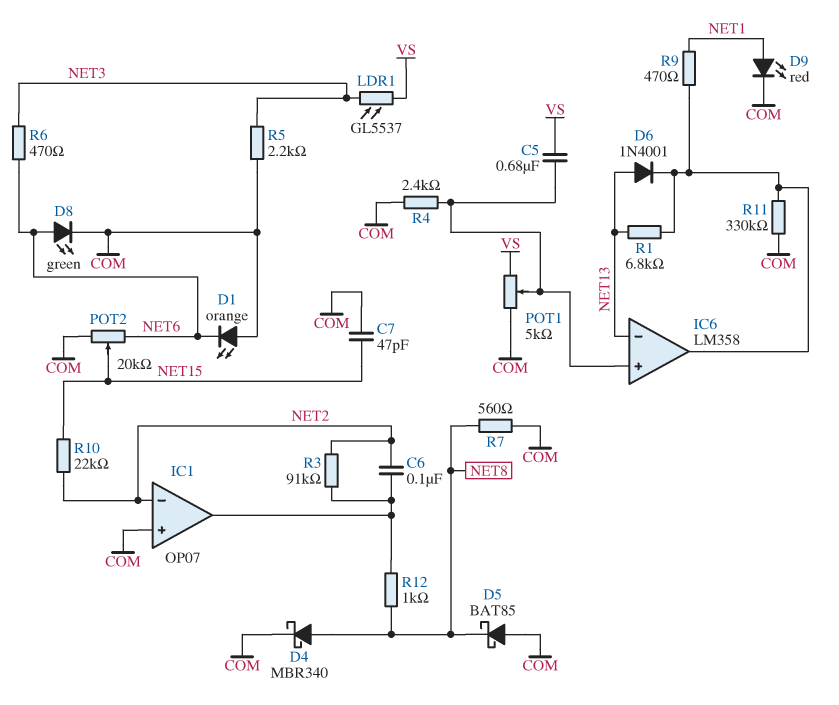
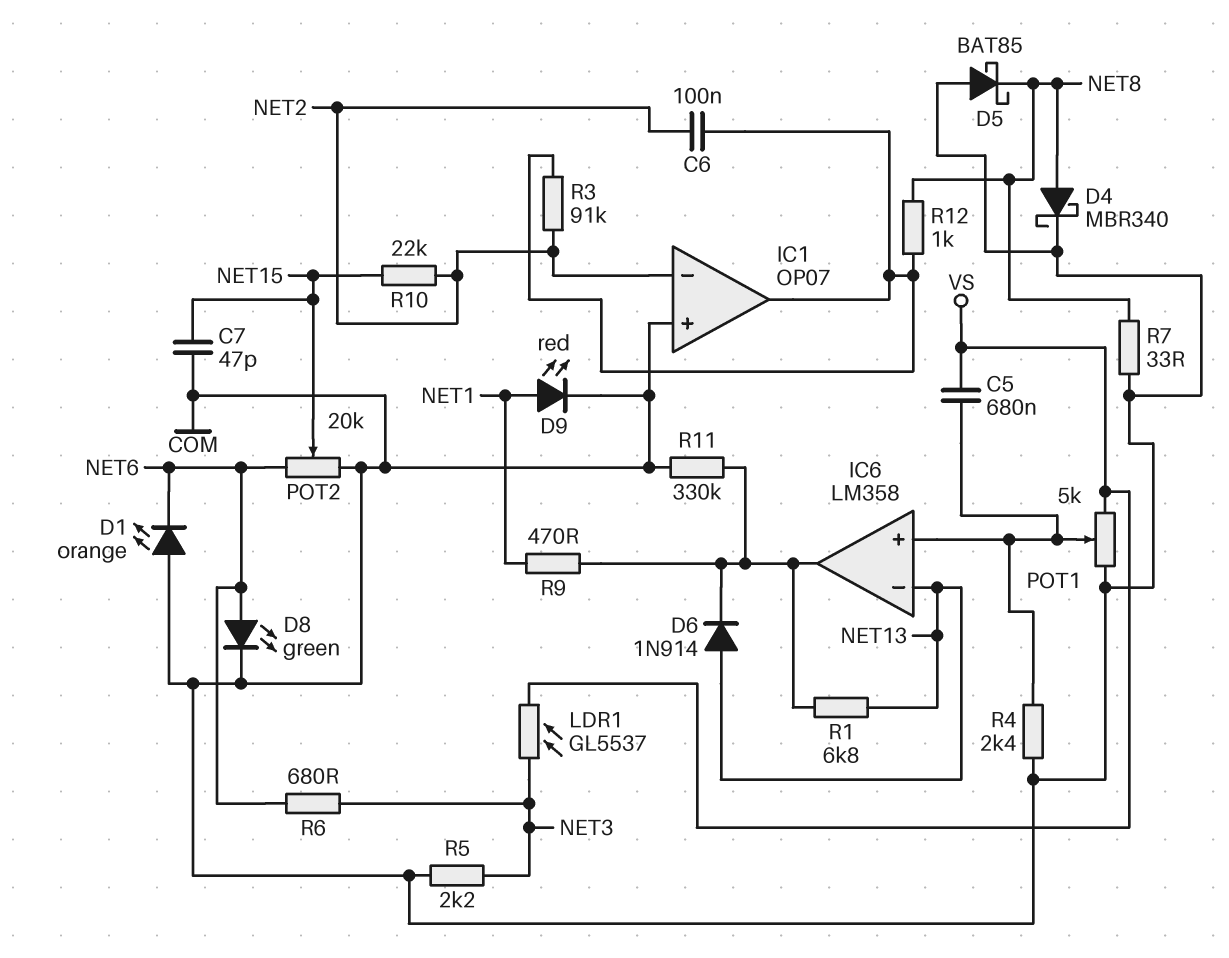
D6: diode 1N4001 (A NET13, K IC6/out) -> diode 1N914 (A NET13, K IC6/out)
R6: 470 (NET3, NET6) -> 680 (NET3, NET6)
R7: 560 (COM, NET8) -> 33 (COM, NET8)

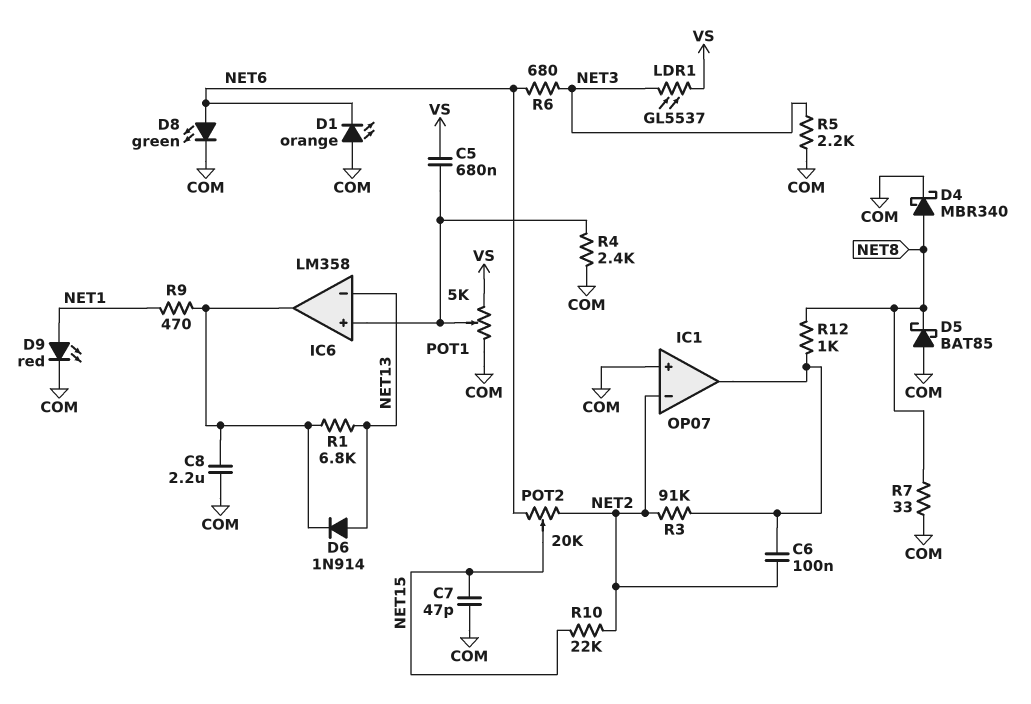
C8: none -> 2.2uF (COM, IC6/out)
POT2: 20k (COM, NET6, wiper NET15) -> 20k (NET2, NET6, wiper NET15)
R11: 330k (COM, IC6/out) -> none

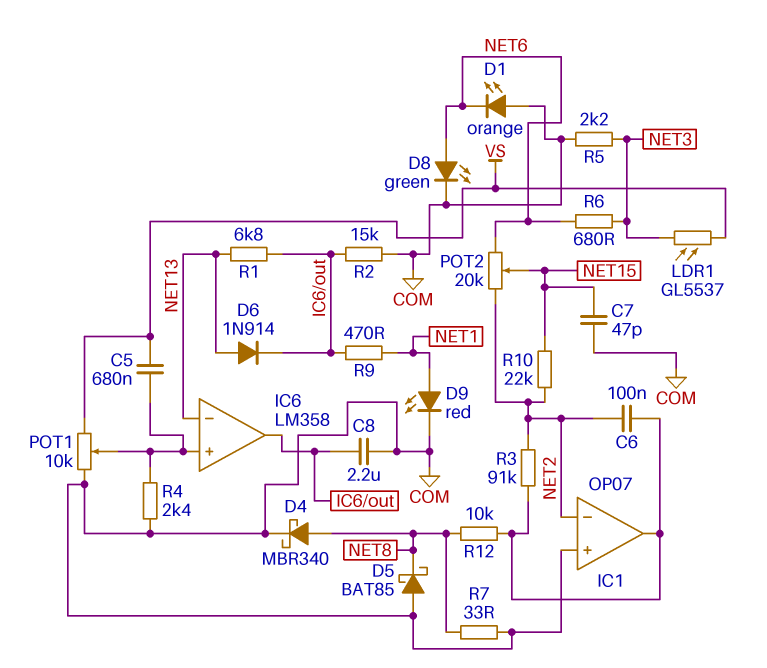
POT1: 5k (COM, VS, wiper IC6/in+) -> 10k (COM, VS, wiper IC6/in+)
R2: none -> 15k (COM, IC6/out)
R12: 1k (IC1/out, NET8) -> 10k (IC1/out, NET8)

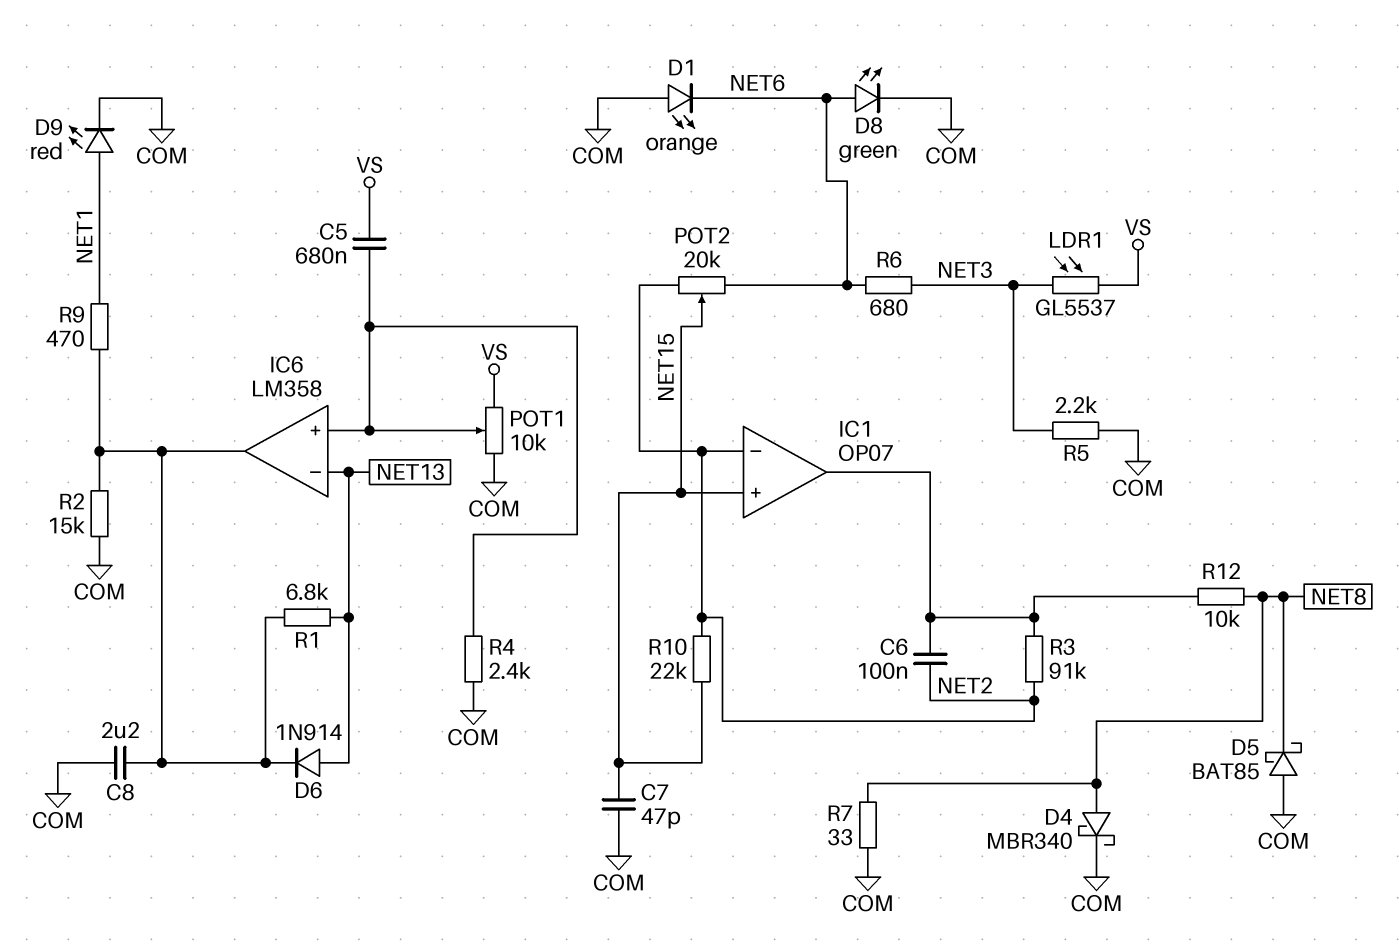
IC1 pin in+: COM -> NET15

